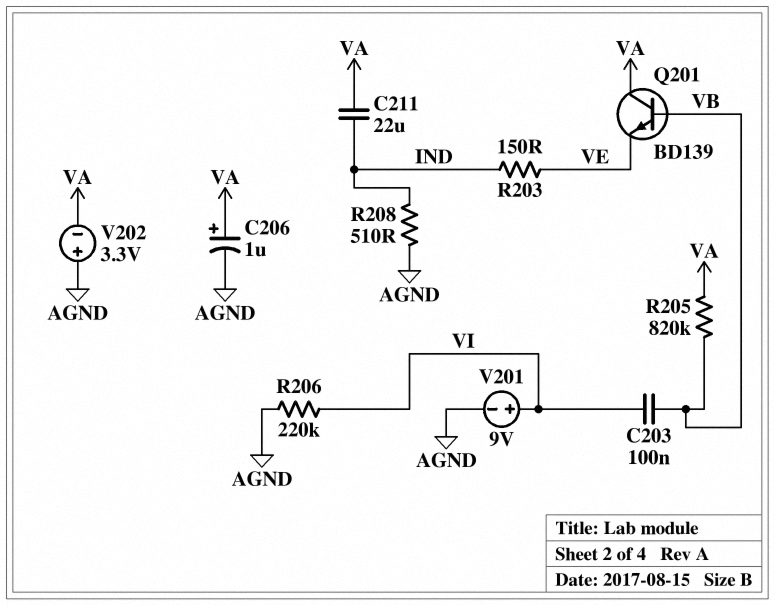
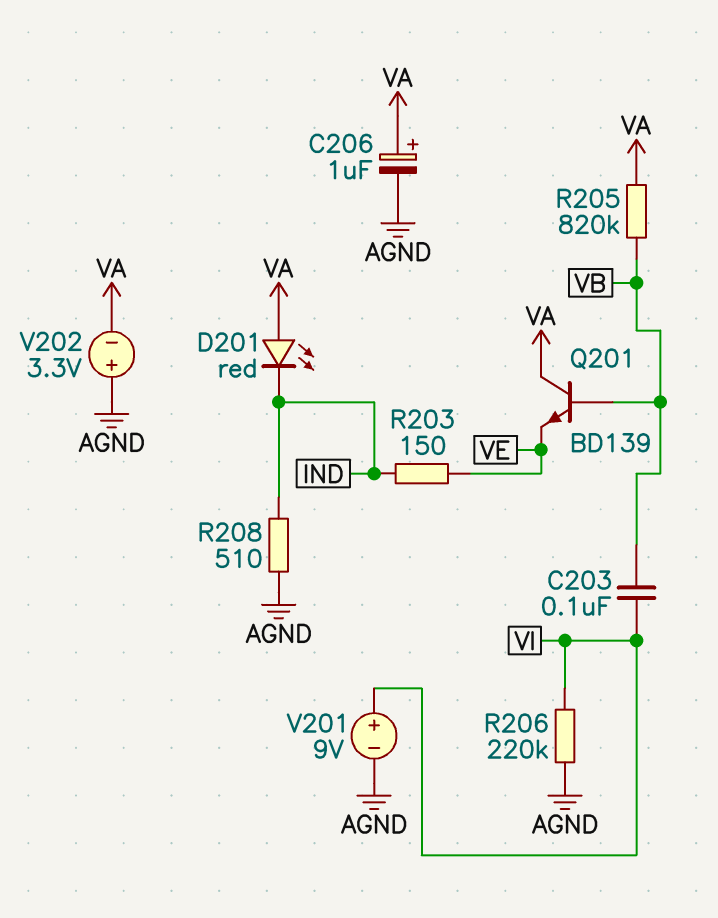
C211: 22uF (IND, VA) -> none
D201: none -> LED red (A VA, K IND)

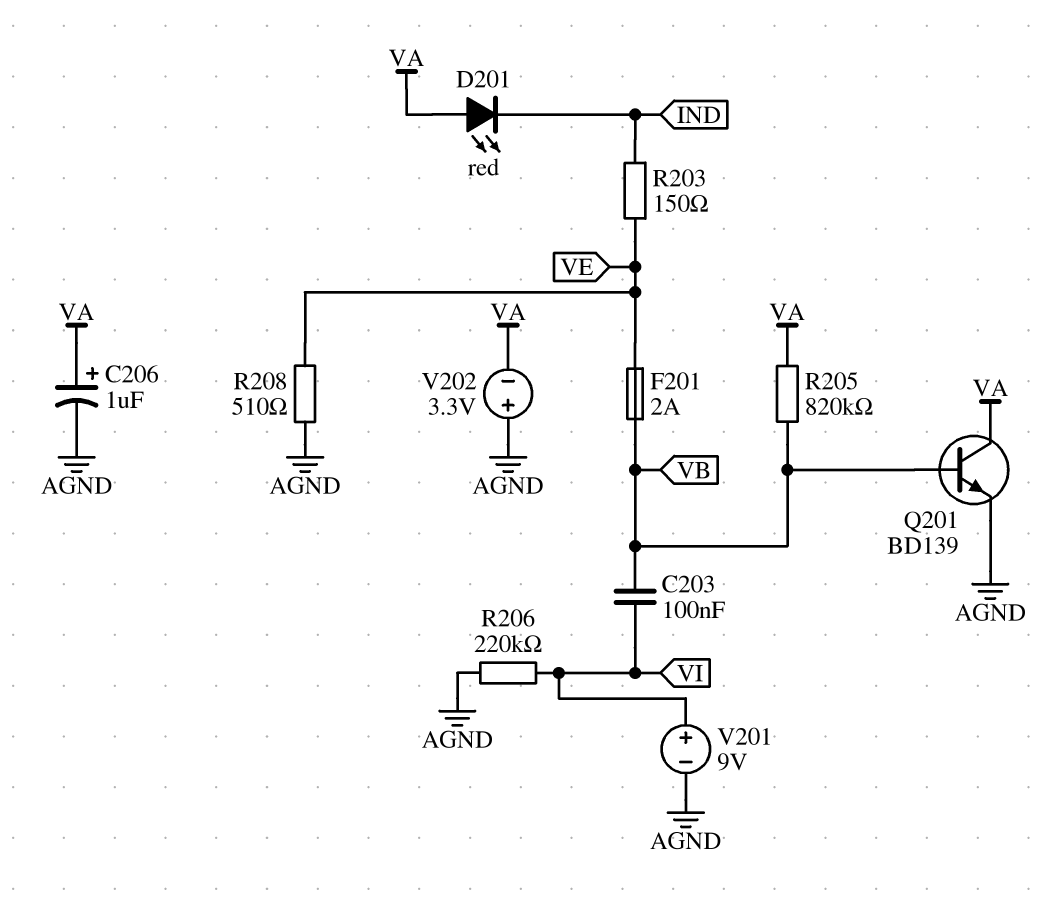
F201: none -> 2A (VB, VE)
Q201: NPN BD139 (B VB, C VA, E VE) -> NPN BD139 (B VB, C VA, E AGND)
R208: 510 (AGND, IND) -> 510 (AGND, VE)

